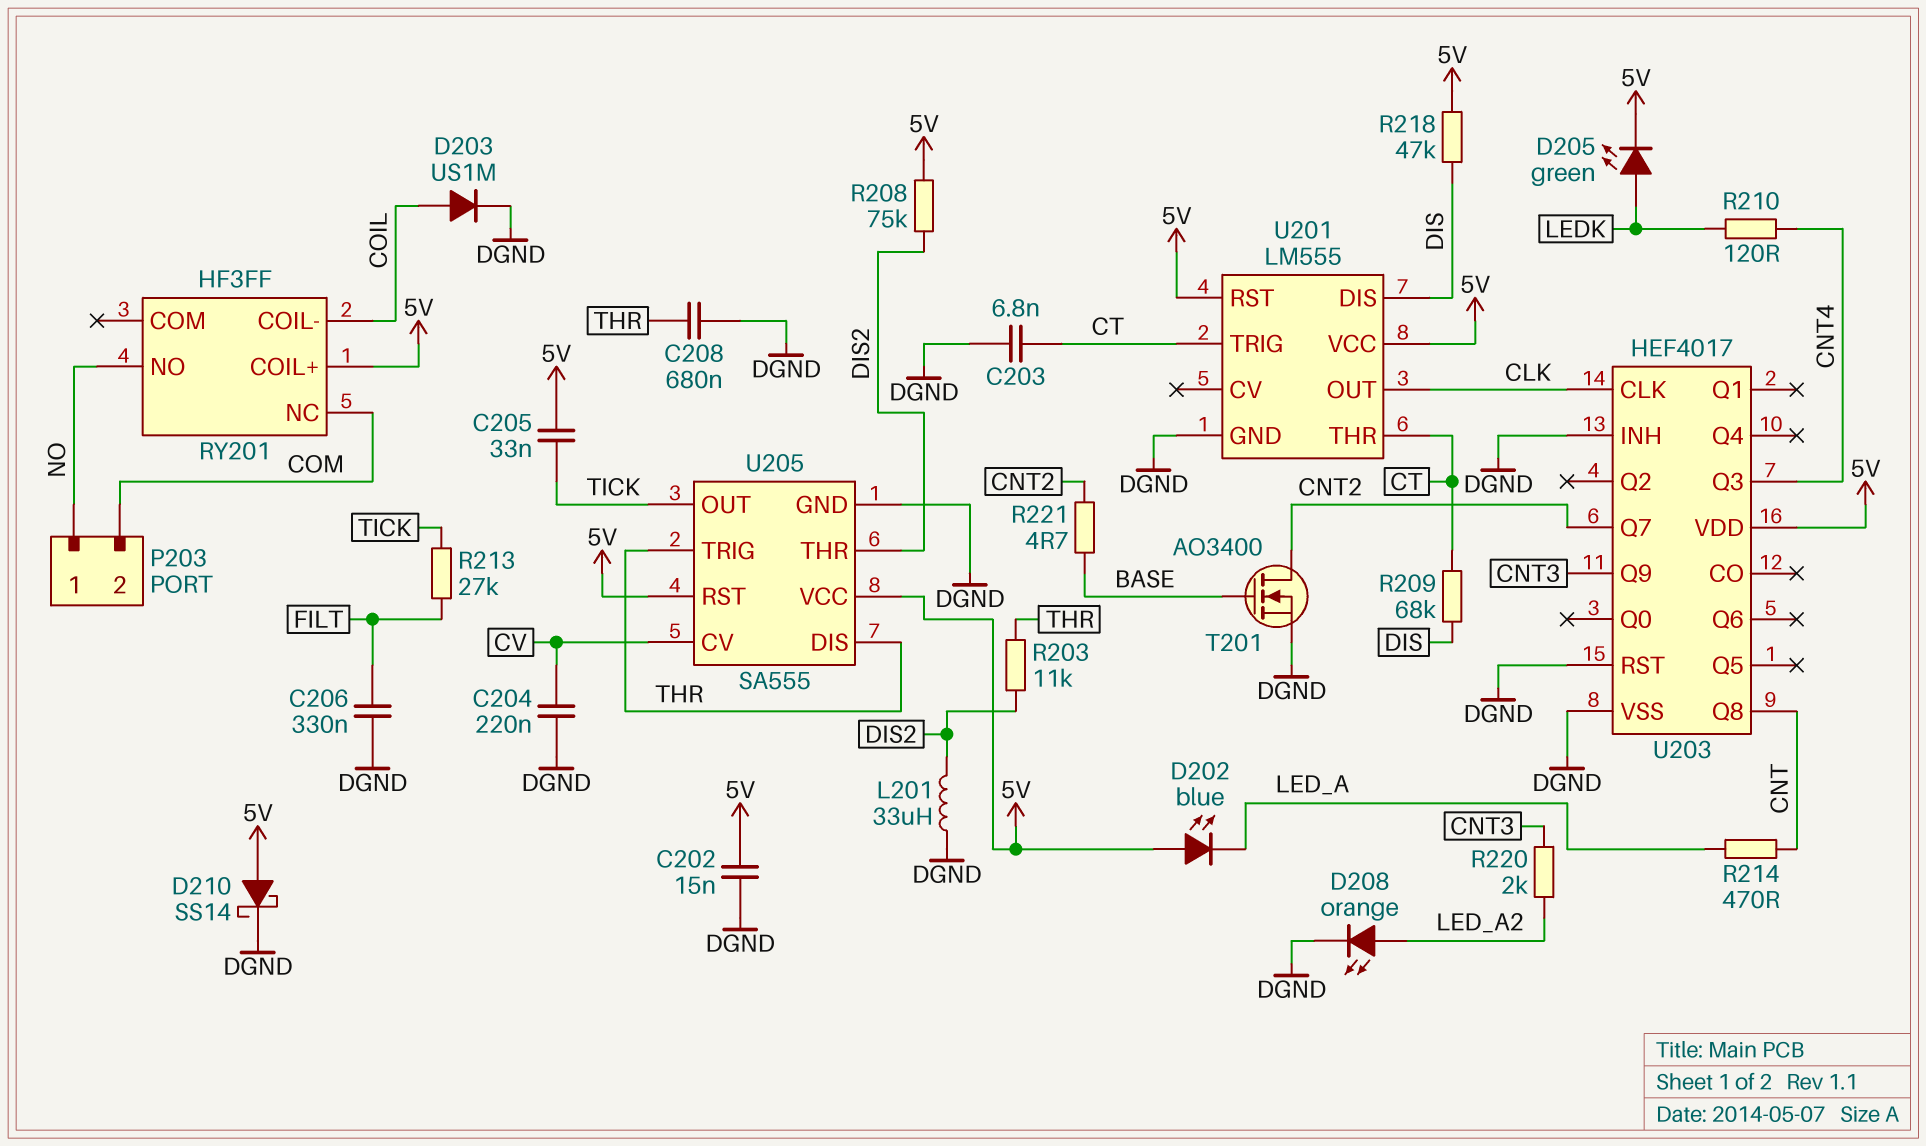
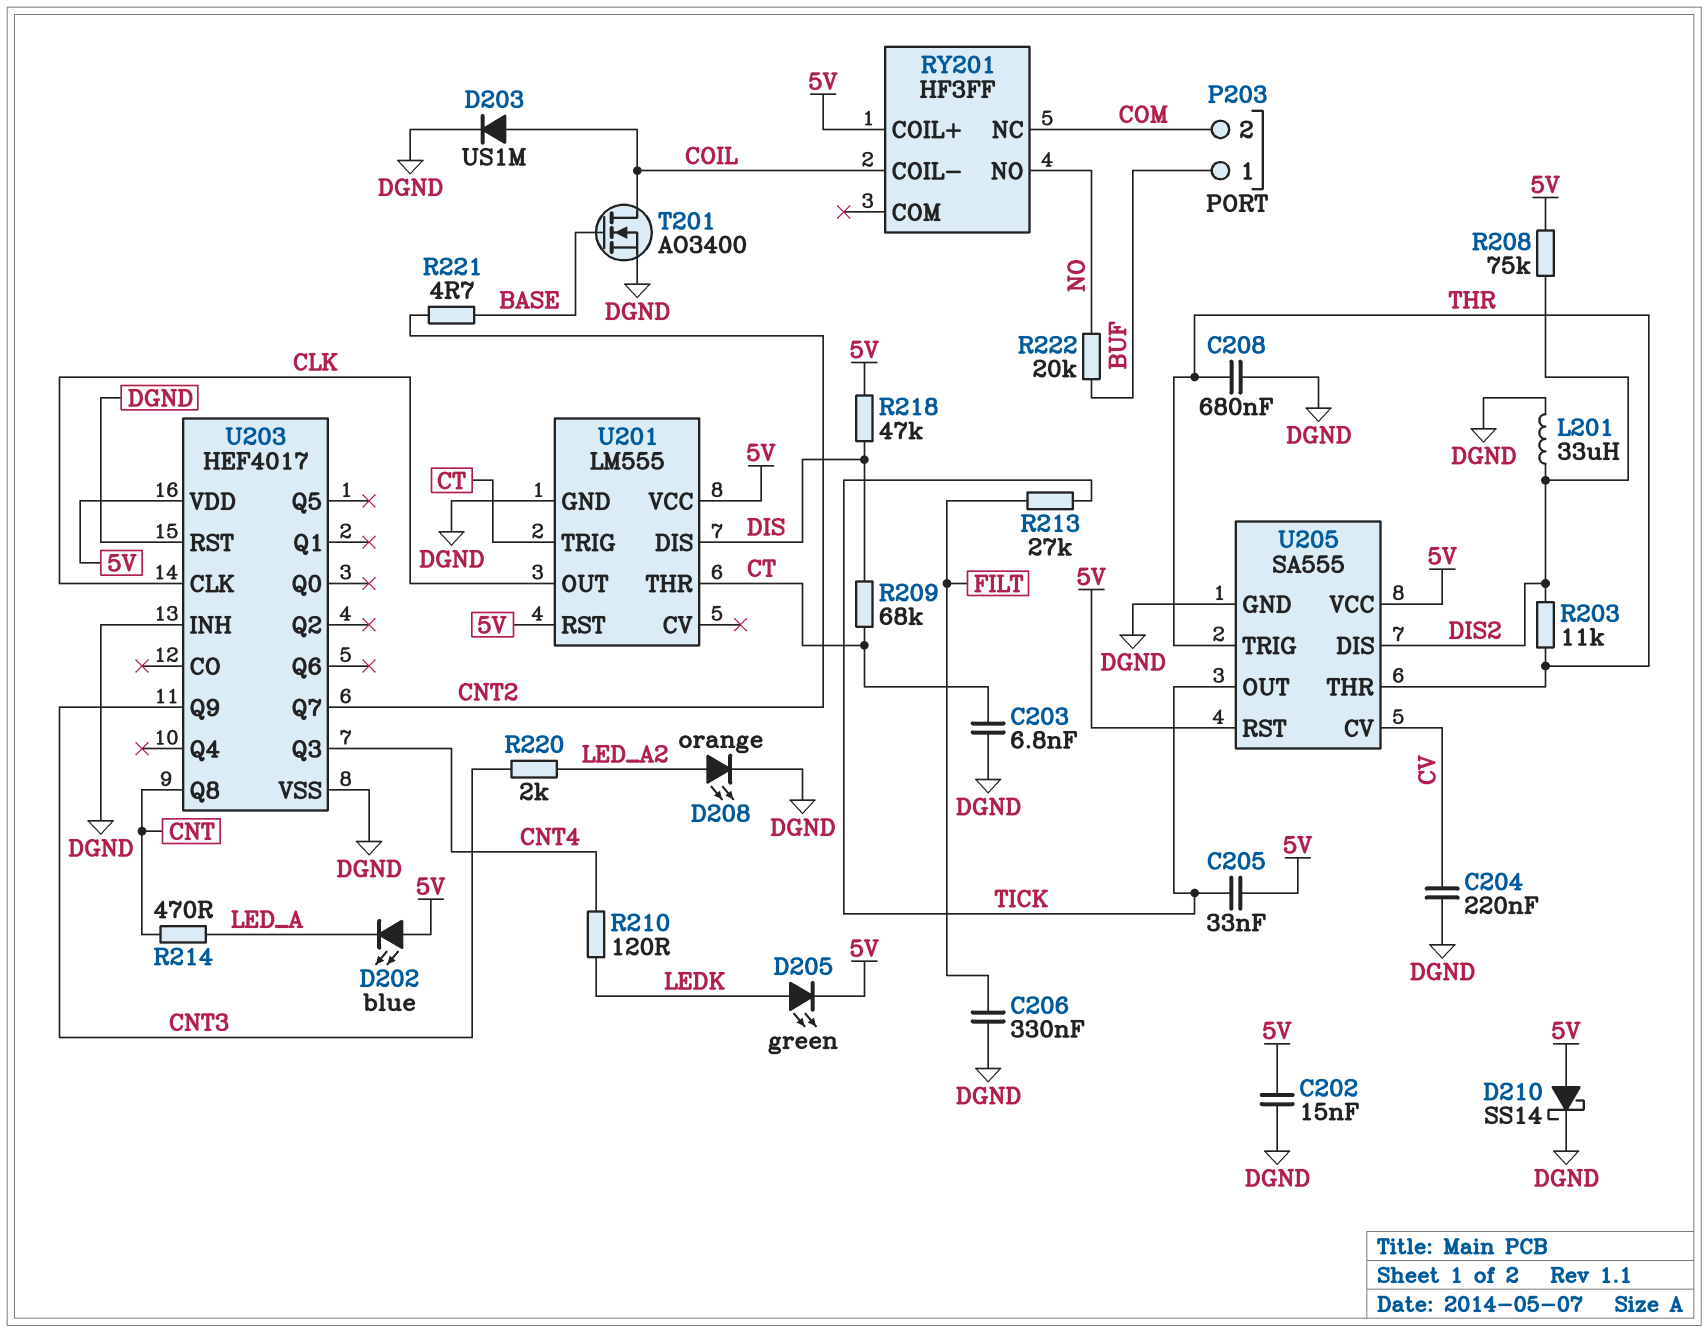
P203 pin 1: NO -> BUF
R222: none -> 20k (BUF, NO)
T201: NMOS AO3400 (G BASE, D CNT2, S DGND) -> NMOS AO3400 (G BASE, D COIL, S DGND)
U205 pin DIS: THR -> DIS2
U205 pin THR: DIS2 -> THR

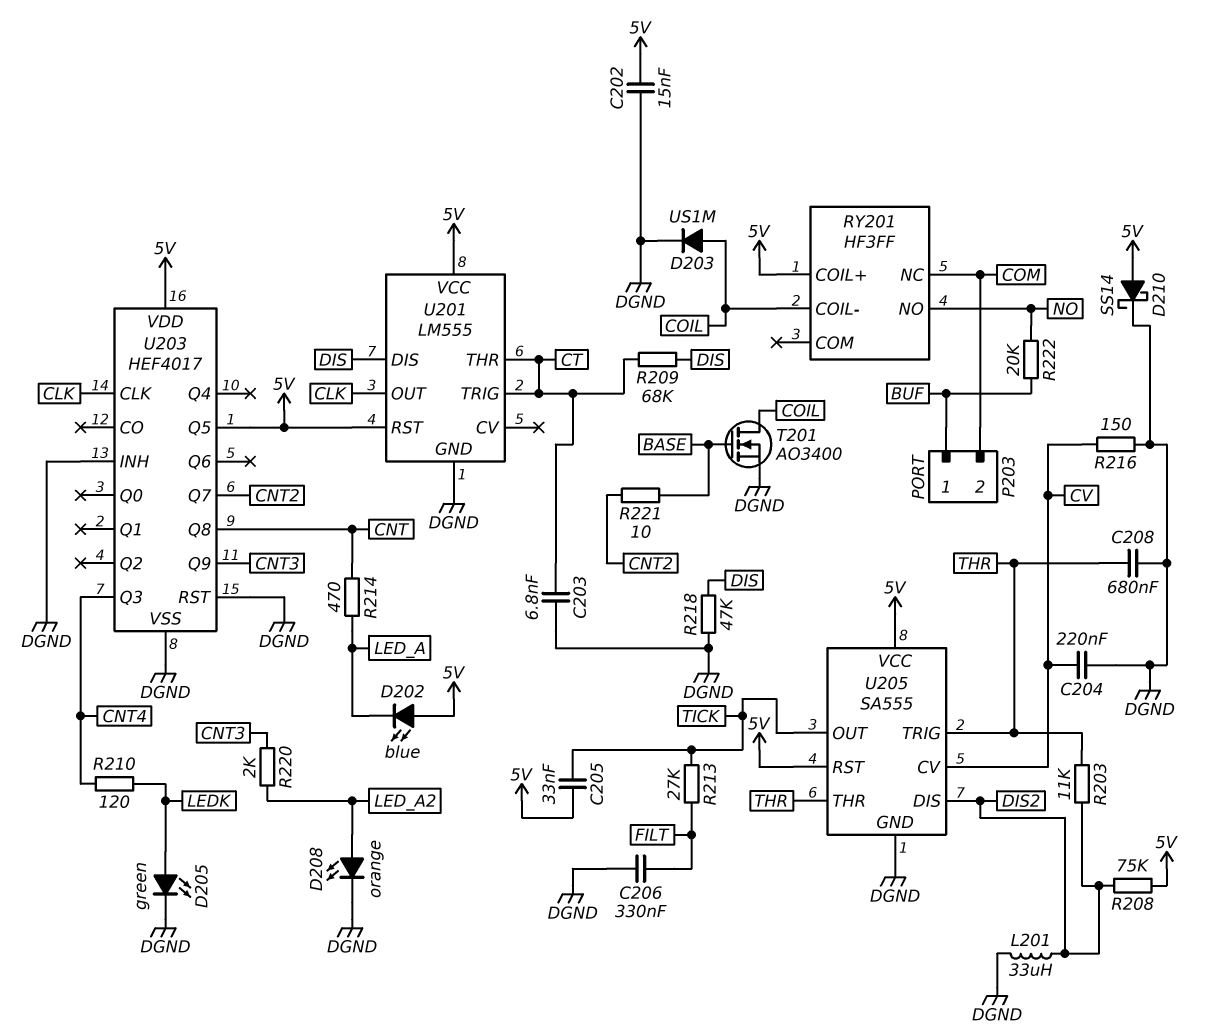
D205: LED green (A LEDK, K 5V) -> LED green (A LEDK, K DGND)
R216: none -> 150 (CV, DGND)
R218: 47k (5V, DIS) -> 47k (DGND, DIS)
R221: 4.7 (BASE, CNT2) -> 10 (BASE, CNT2)
U203 pin Q5: none -> 5V

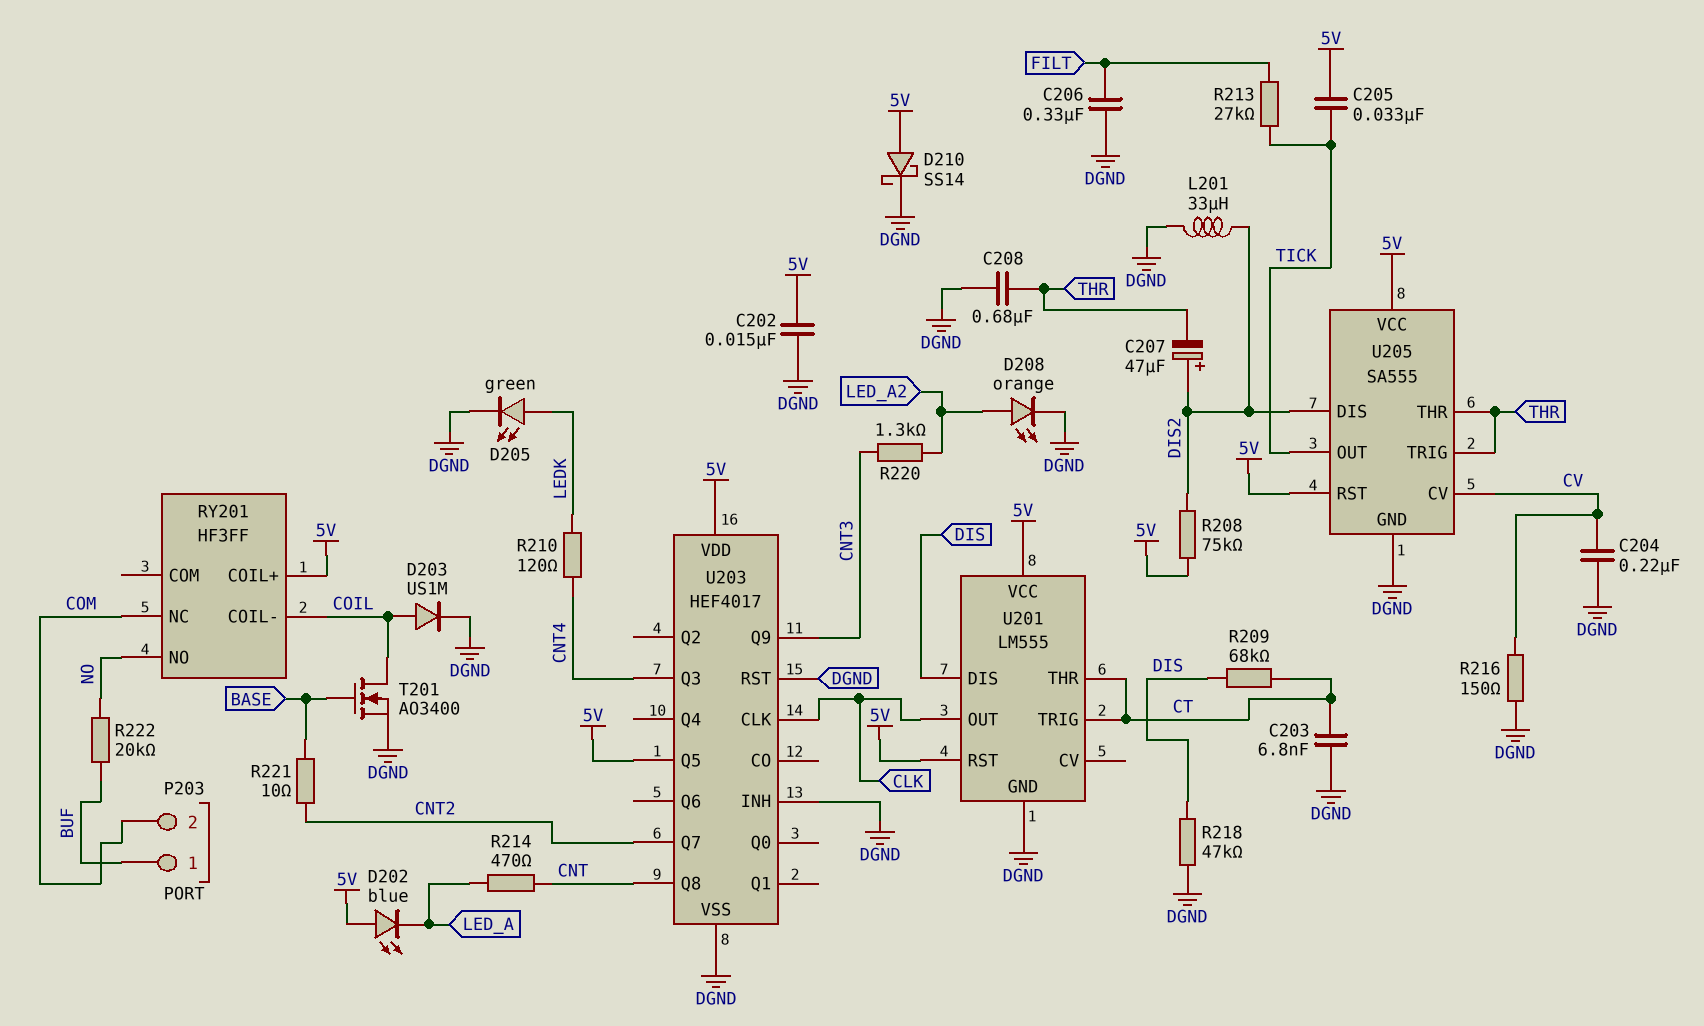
C207: none -> 47uF (plus DIS2, minus THR)
R203: 11k (DIS2, THR) -> none
R220: 2k (CNT3, LED_A2) -> 1.3k (CNT3, LED_A2)

